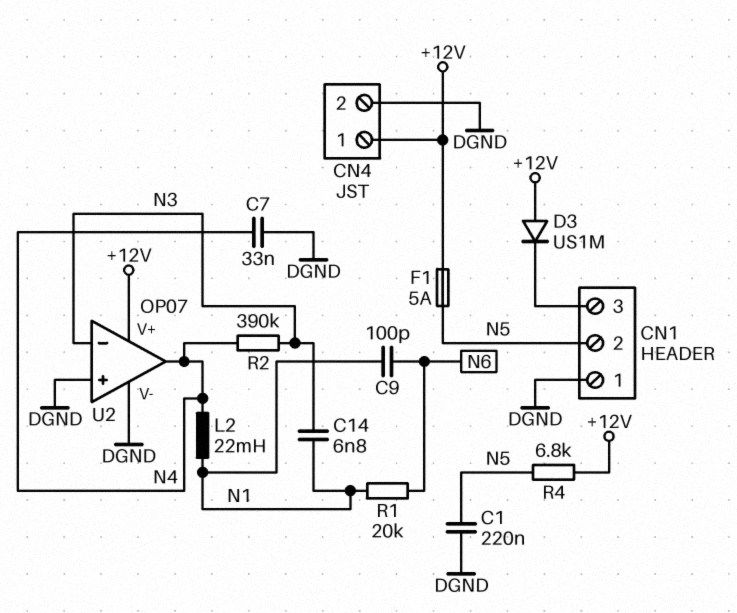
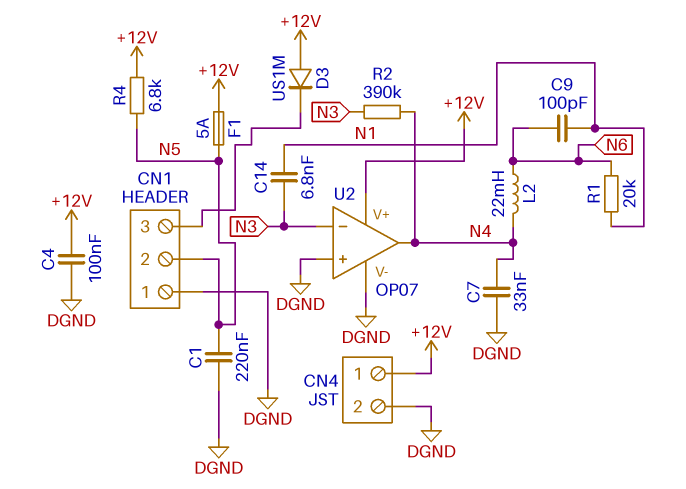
C4: none -> 100nF (+12V, DGND)
L2: 22mH (N1, N4) -> 22mH (N4, N6)

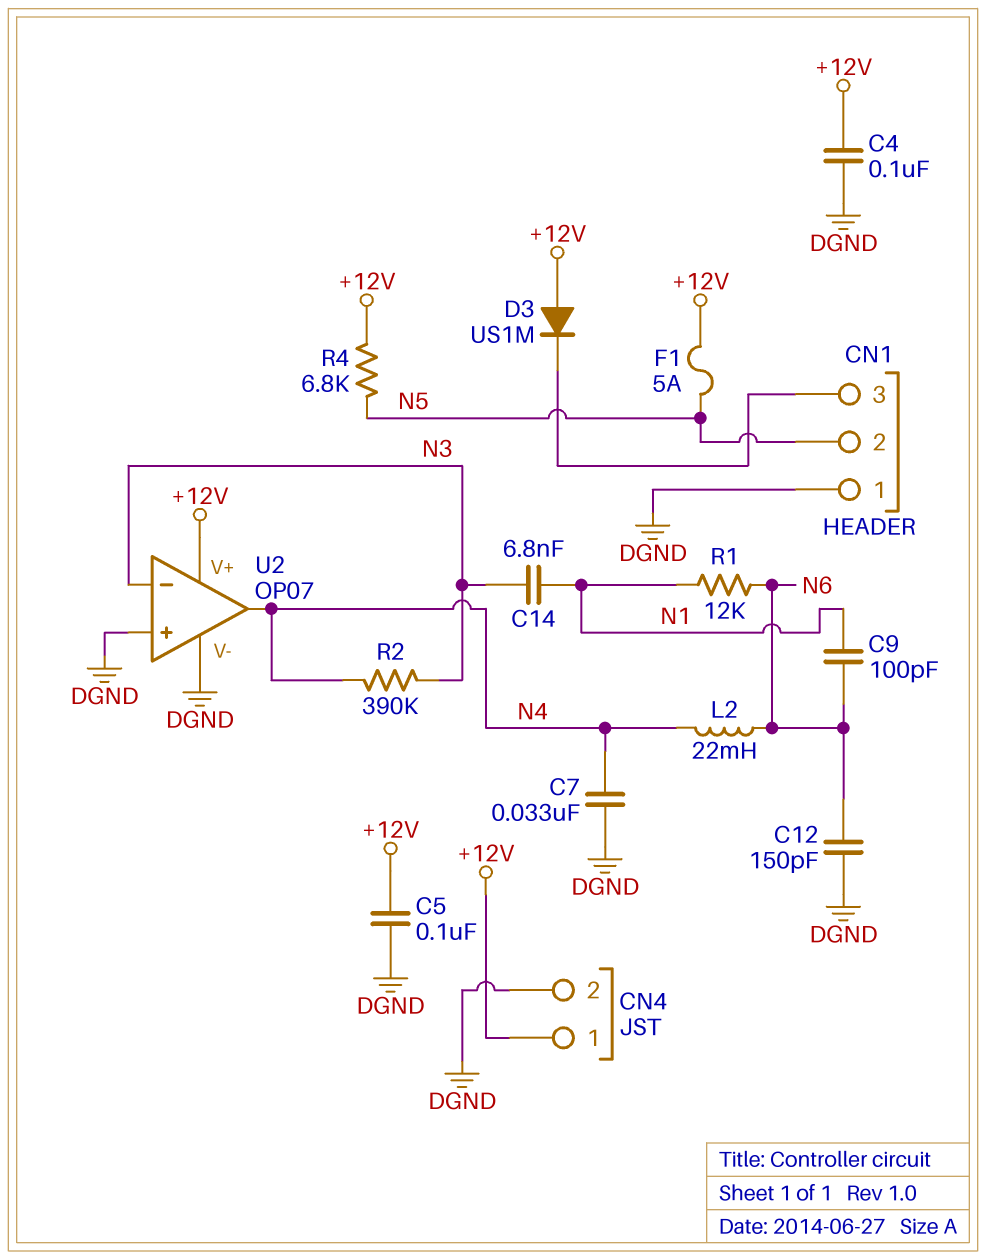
C1: 220nF (DGND, N5) -> none
C5: none -> 100nF (+12V, DGND)
C12: none -> 150pF (DGND, N6)
R1: 20k (N1, N6) -> 12k (N1, N6)

